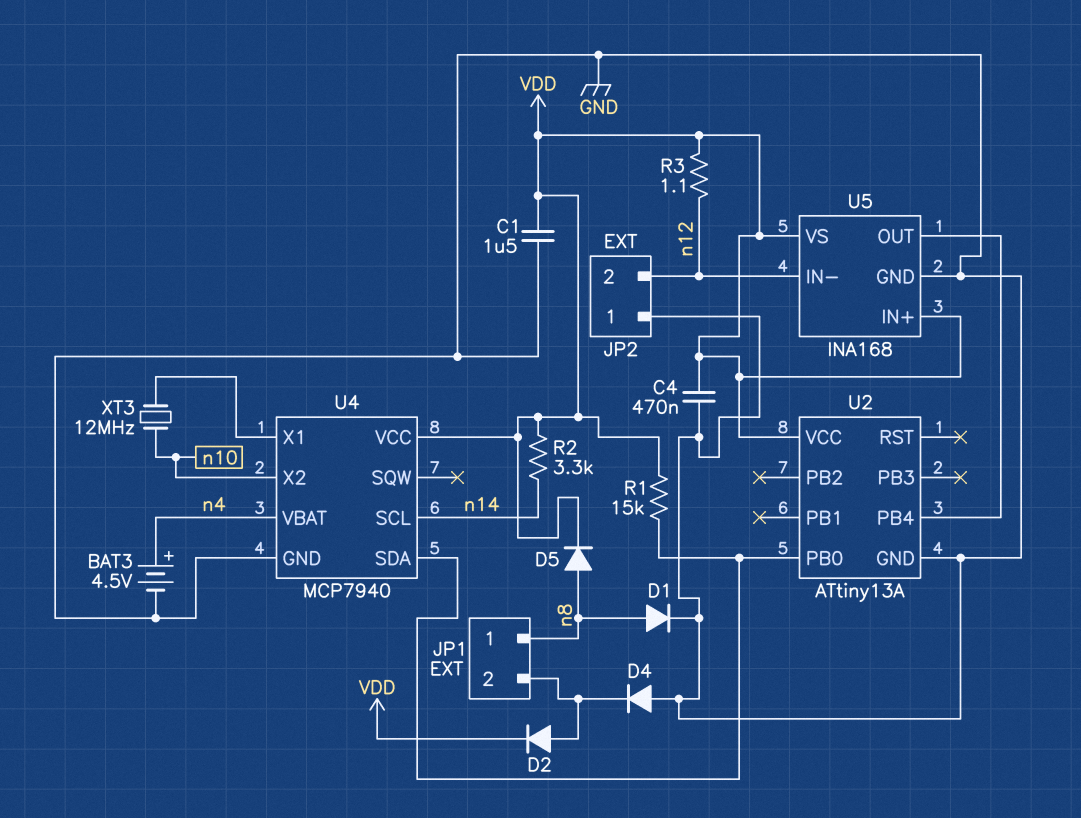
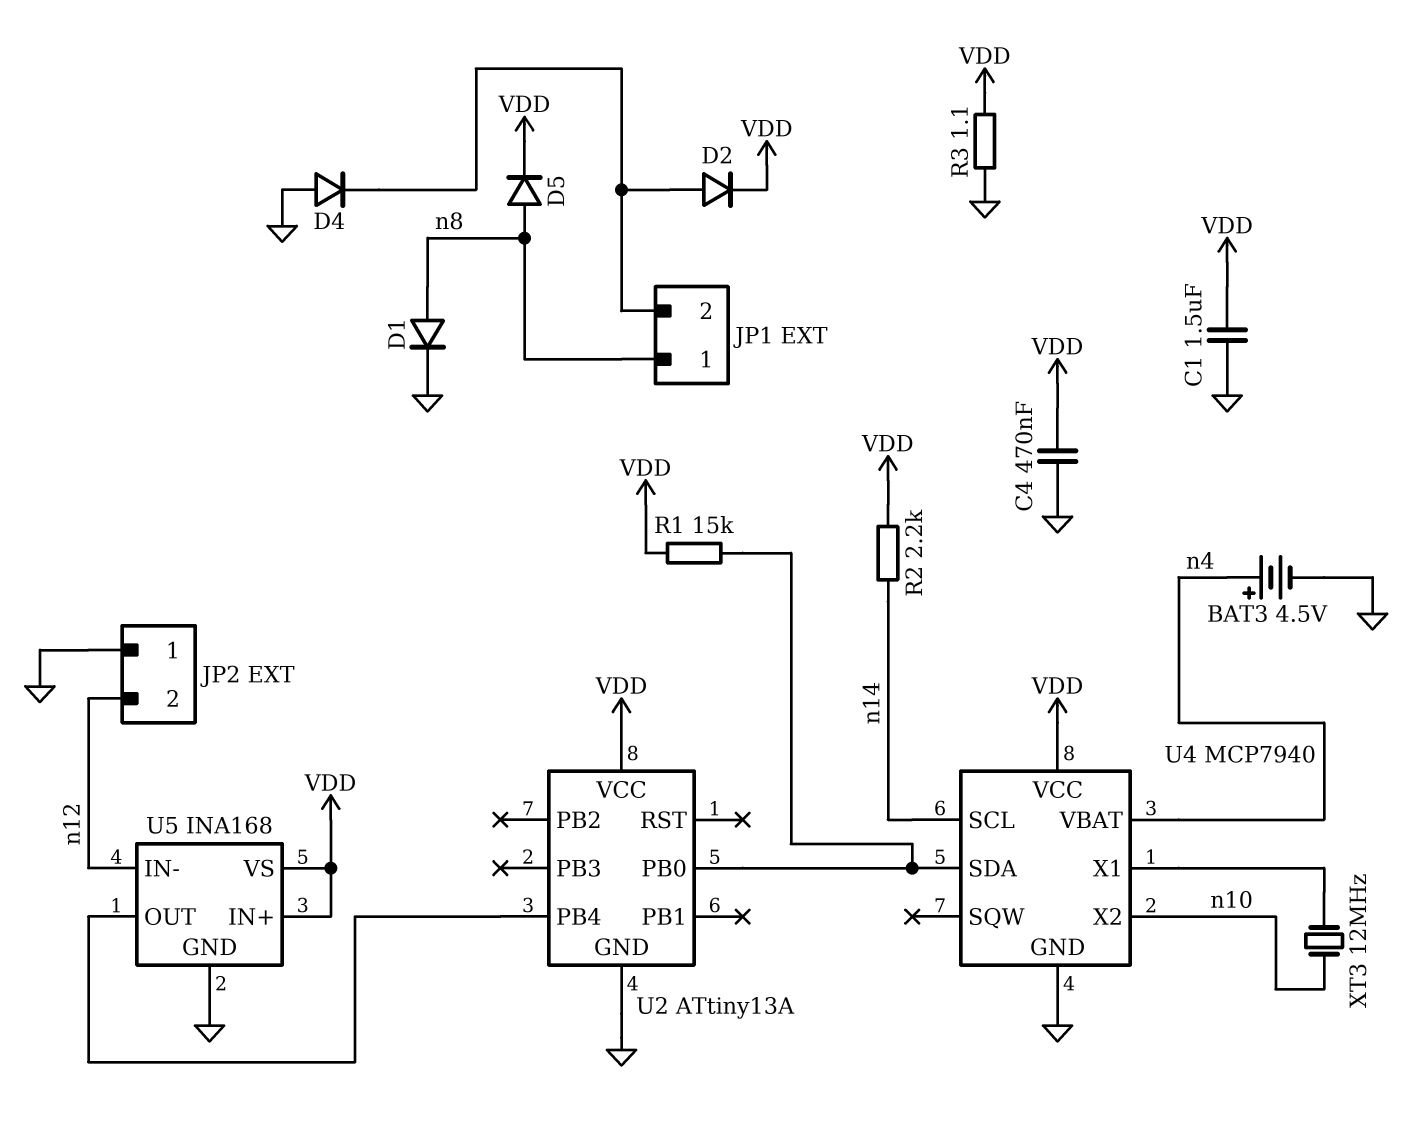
R2: 3.3k (VDD, n14) -> 2.2k (VDD, n14)
R3: 1.1 (VDD, n12) -> 1.1 (GND, VDD)

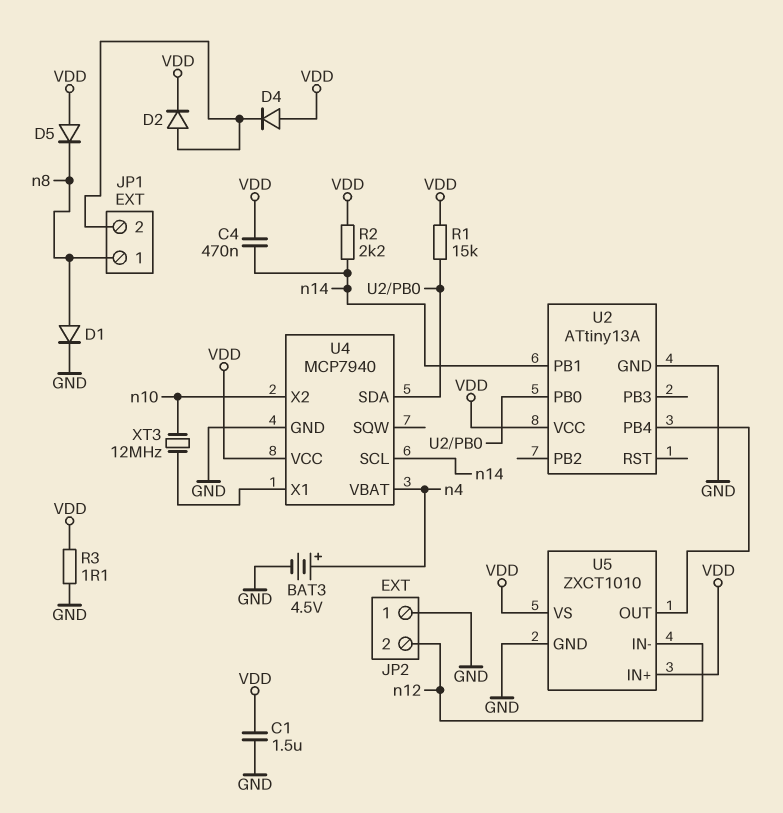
C4: 470nF (GND, VDD) -> 470nF (VDD, n14)
D4: diode (A GND, K JP1/2) -> diode (A VDD, K JP1/2)
D5: diode (A n8, K VDD) -> diode (A VDD, K n8)
U2 pin PB1: none -> n14
U5: INA168 -> ZXCT1010

